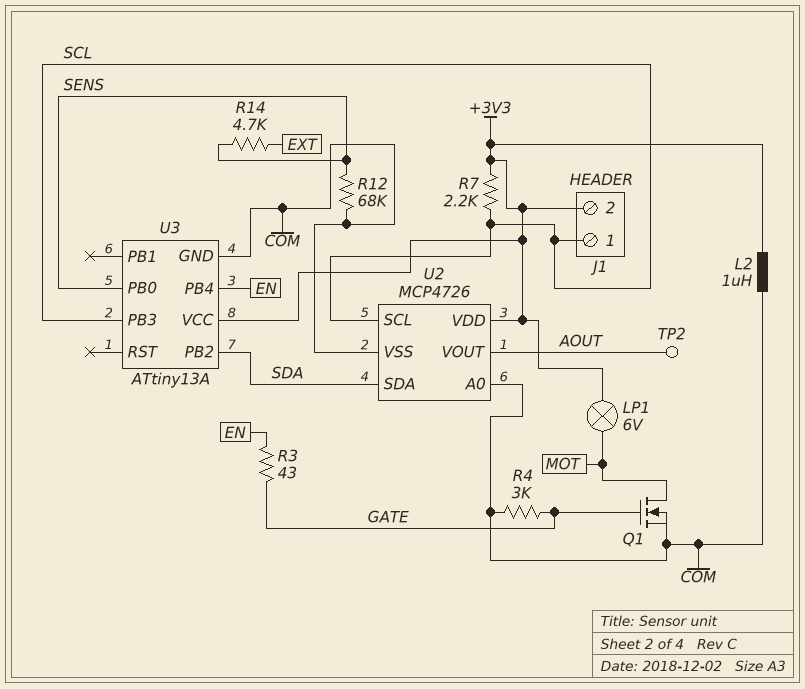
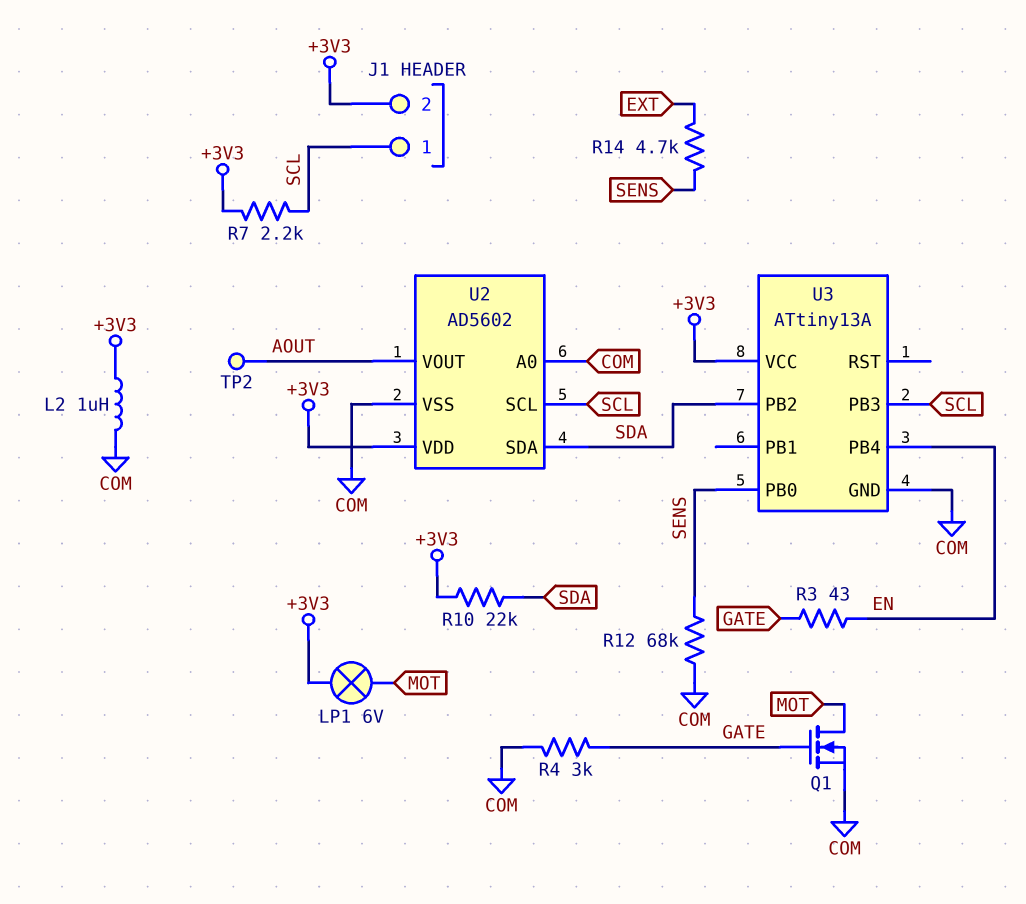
R10: none -> 22k (+3V3, SDA)
U2: MCP4726 -> AD5602

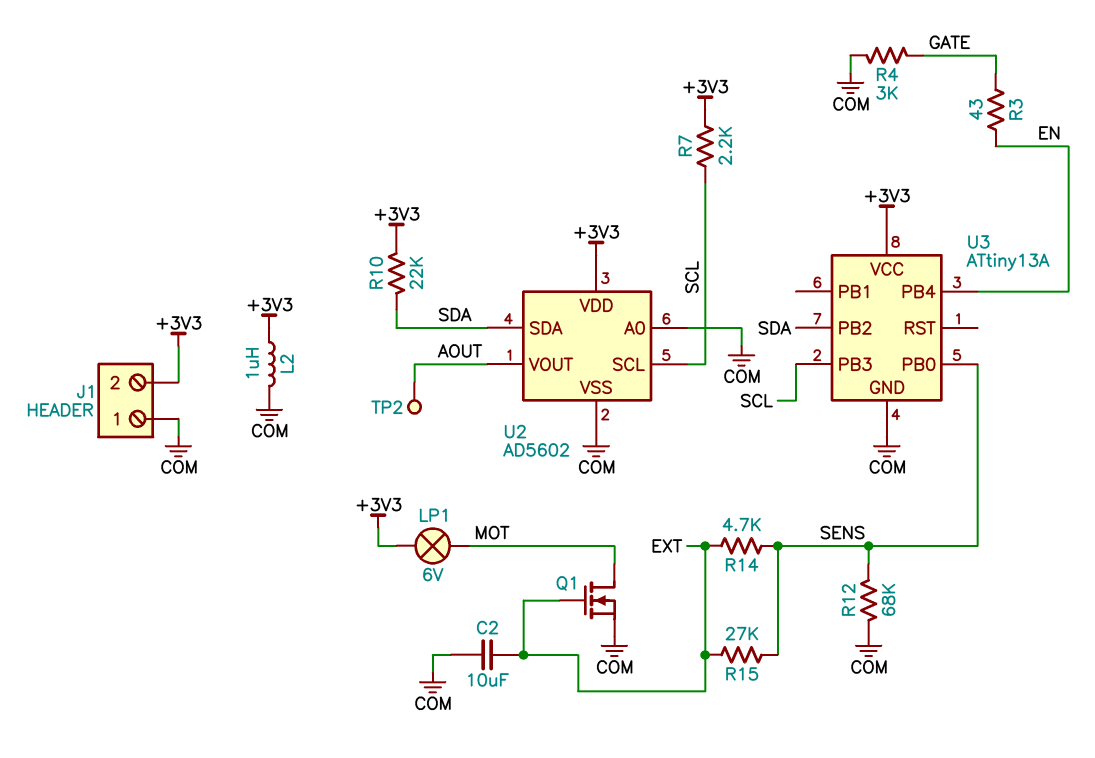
C2: none -> 10uF (COM, EXT)
J1 pin 1: SCL -> COM
Q1: NMOS (G GATE, D MOT, S COM) -> NMOS (G EXT, D MOT, S COM)
R15: none -> 27k (EXT, SENS)

